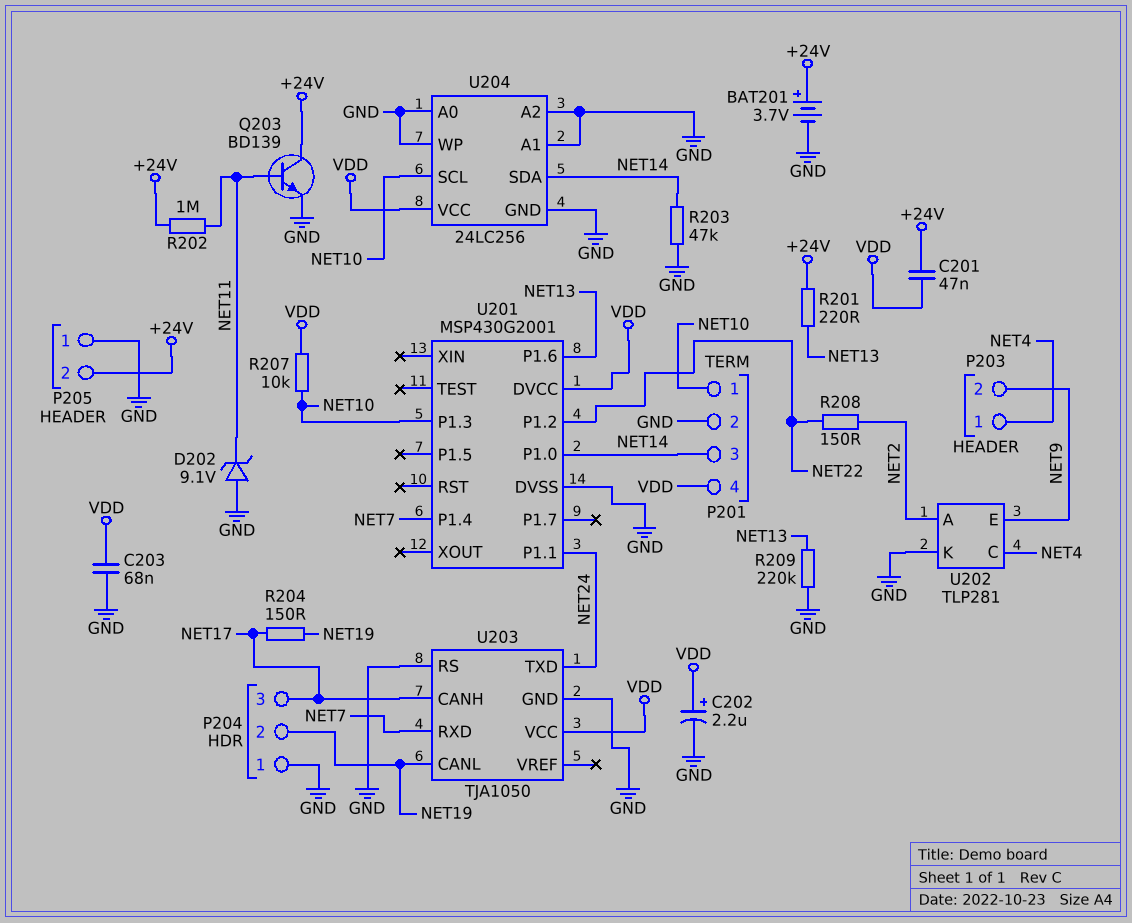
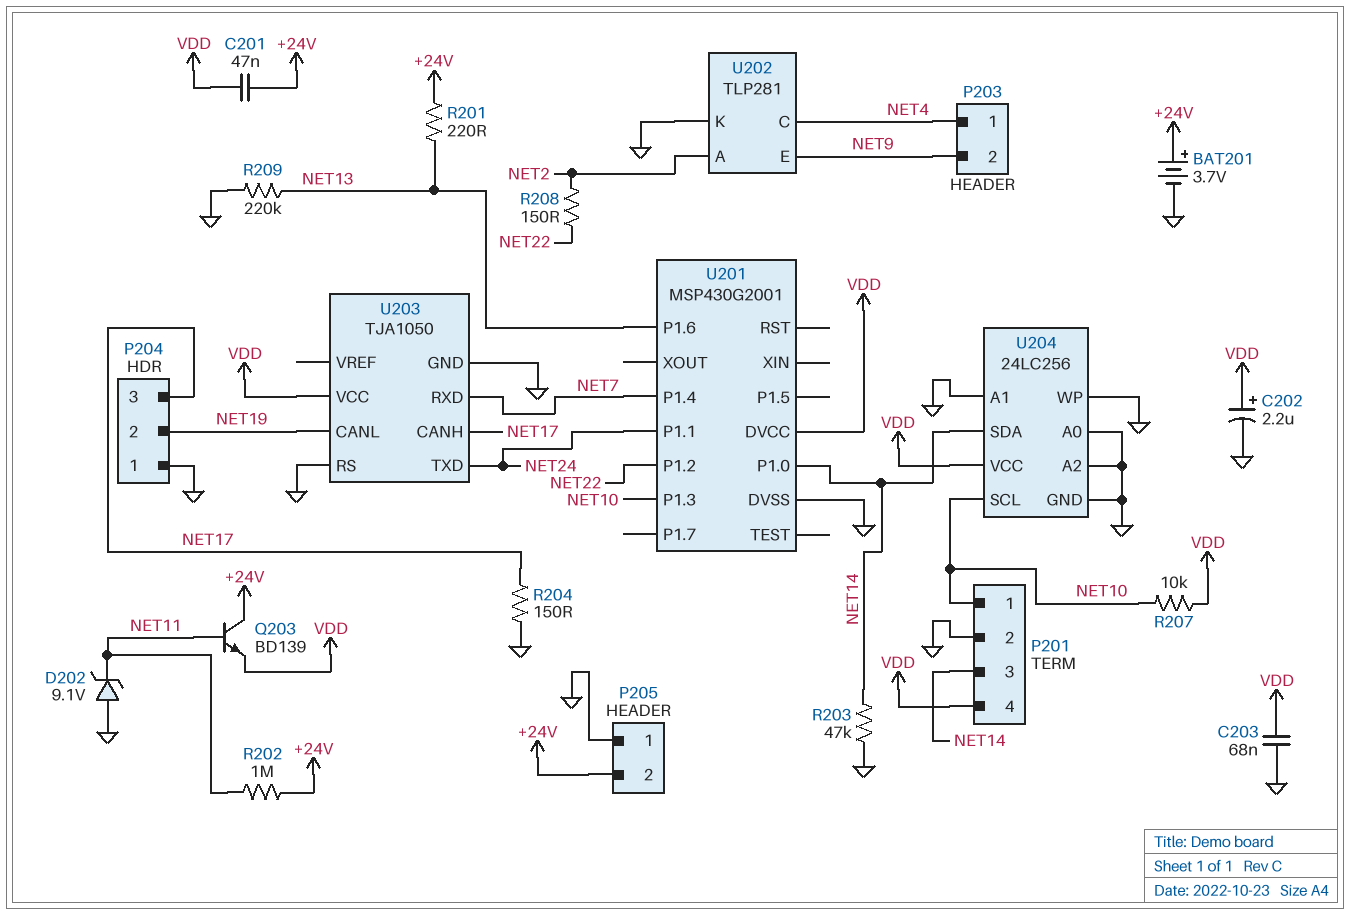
Q203: NPN BD139 (B NET11, C +24V, E GND) -> NPN BD139 (B NET11, C +24V, E VDD)
R204: 150 (NET17, NET19) -> 150 (GND, NET17)

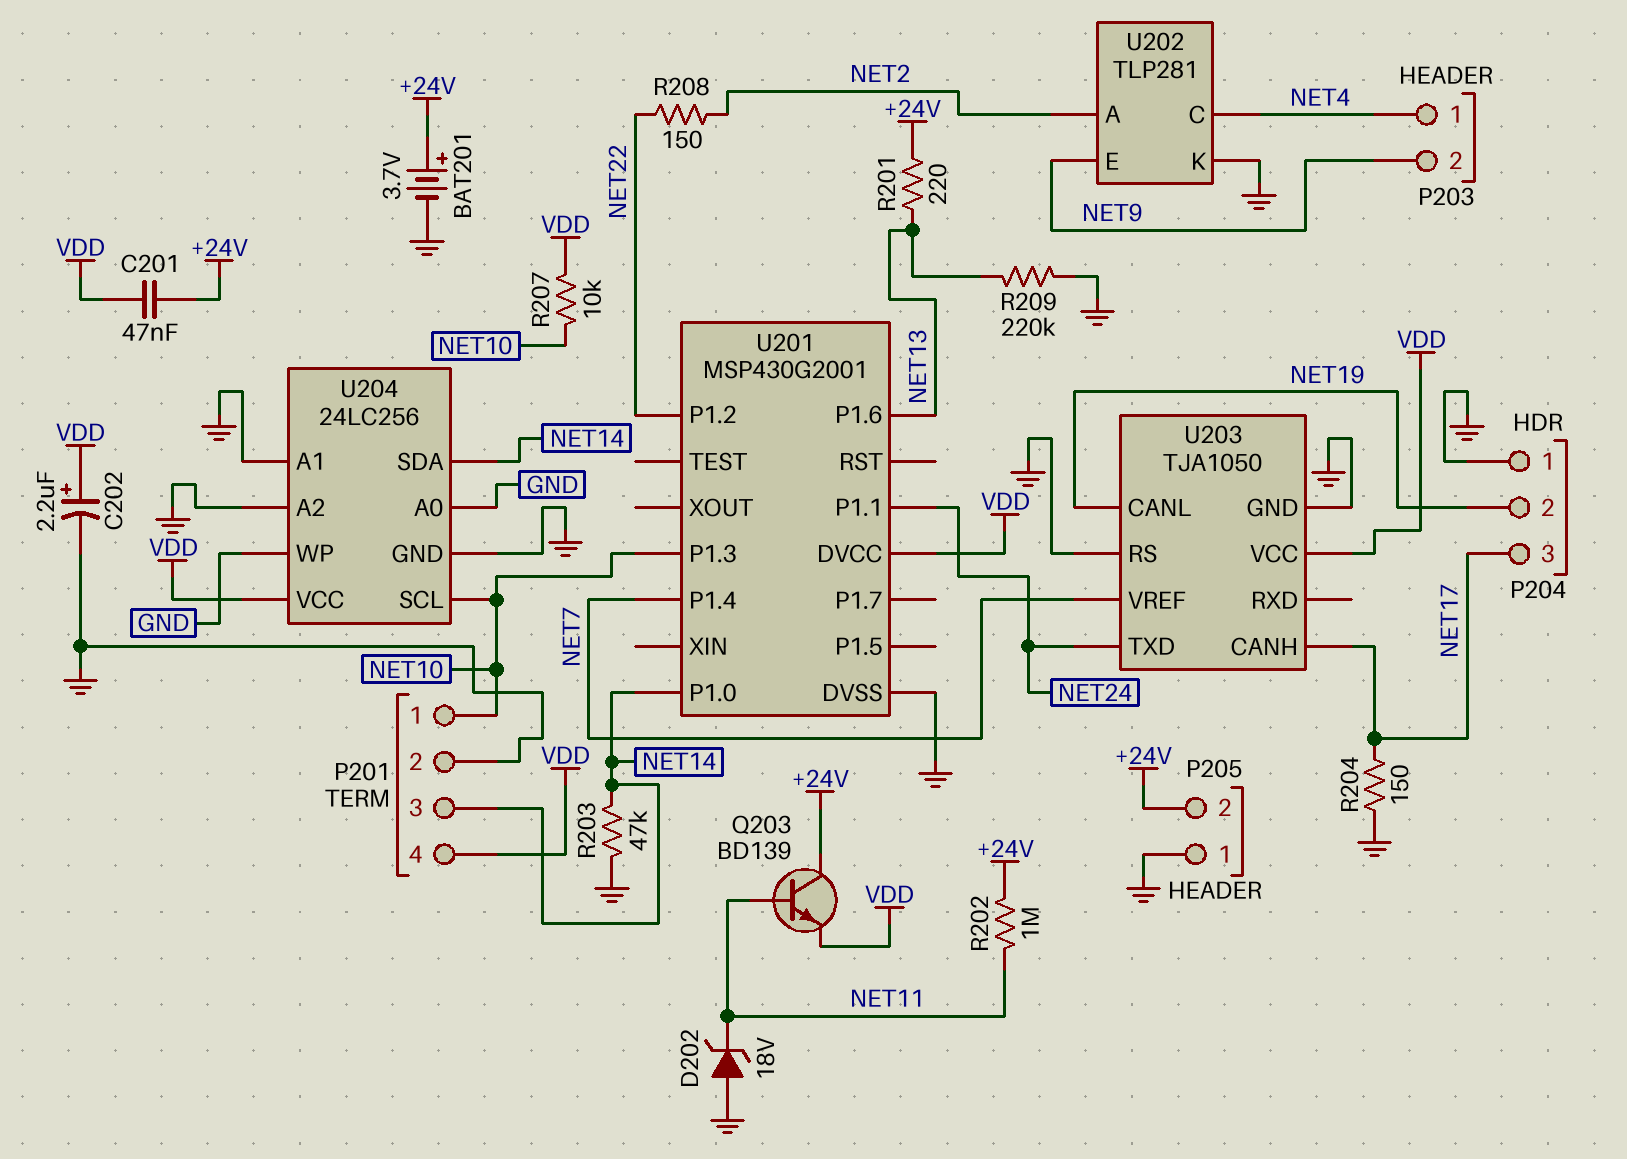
C203: 68nF (GND, VDD) -> none
D202: zener 9.1V (A GND, K NET11) -> zener 18V (A GND, K NET11)
U203 pin RXD: NET7 -> none
U203 pin VREF: none -> NET7

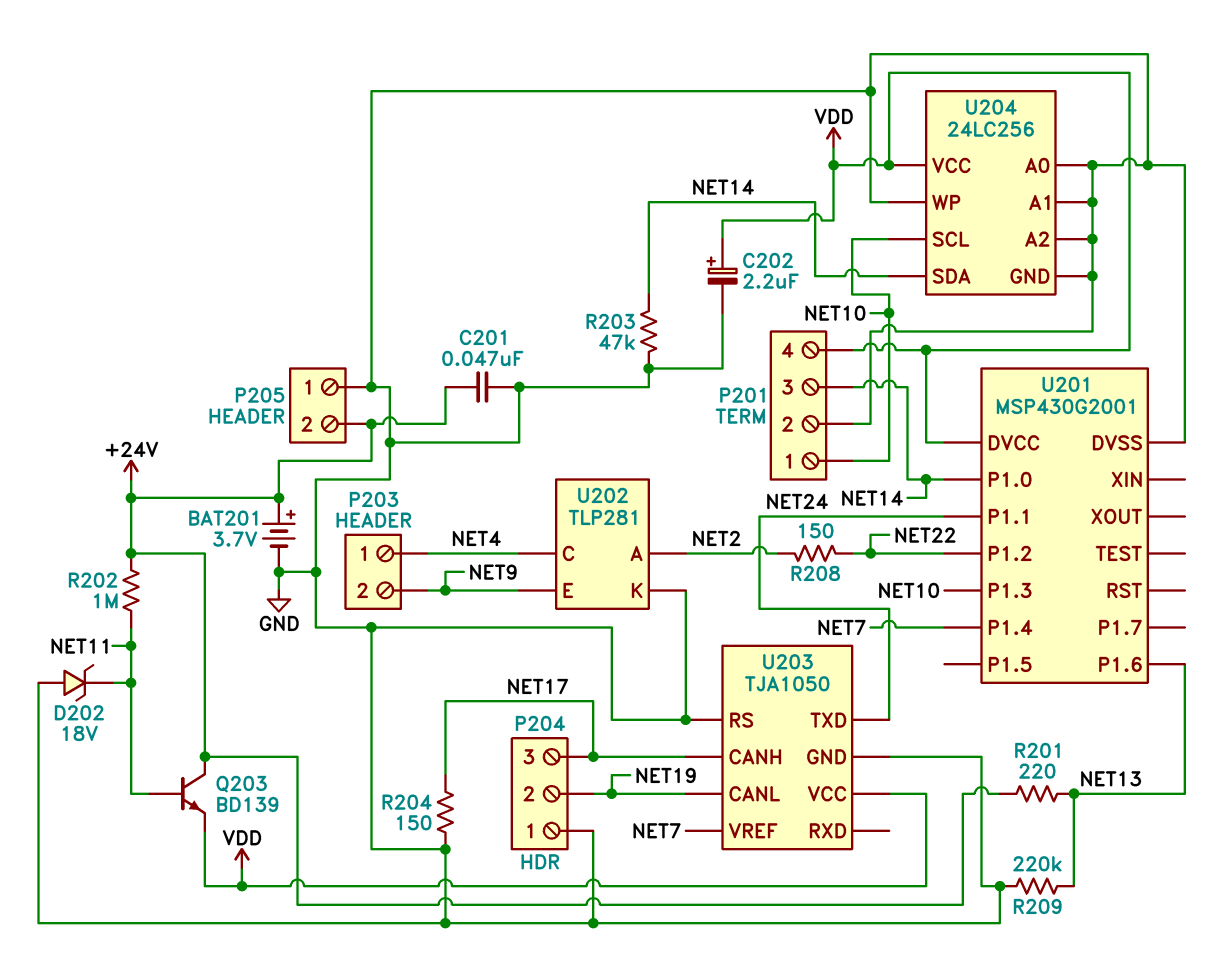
C201: 47nF (+24V, VDD) -> 47nF (+24V, GND)
R207: 10k (NET10, VDD) -> none

